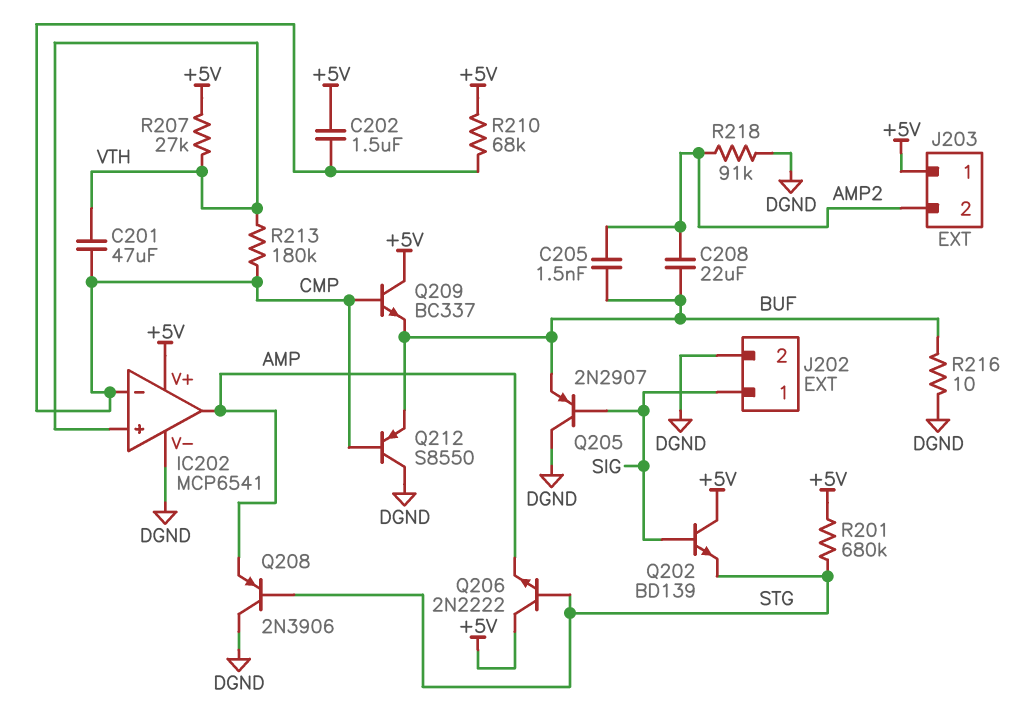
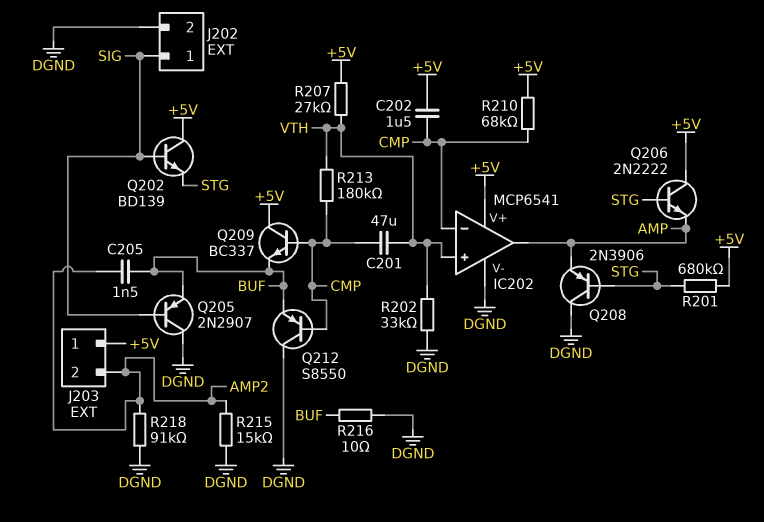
C208: 22uF (AMP2, BUF) -> none
R202: none -> 33k (DGND, VTH)
R215: none -> 15k (AMP2, DGND)

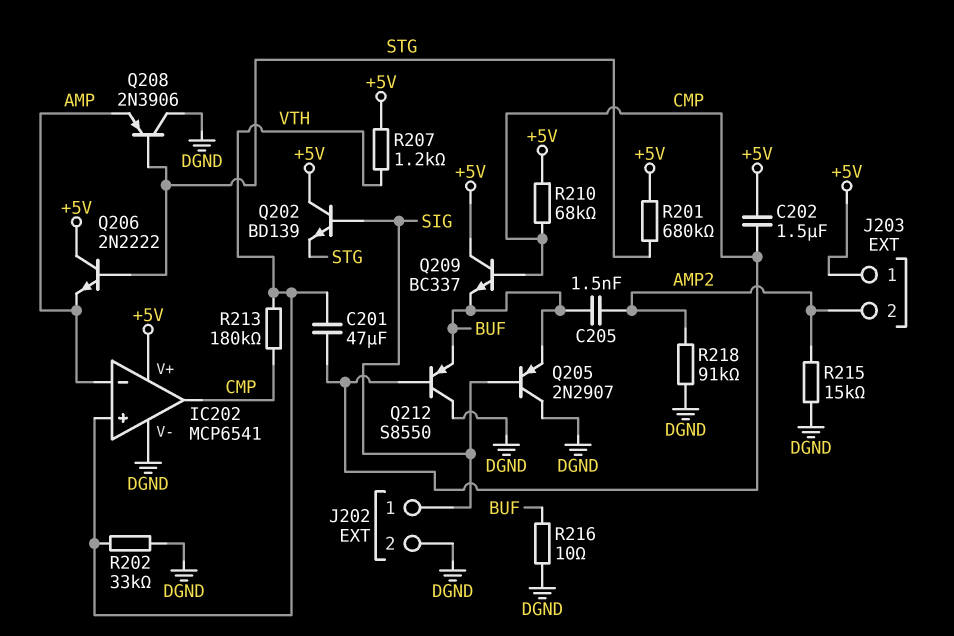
IC202 pin in-: CMP -> AMP
IC202 pin out: AMP -> CMP
R207: 27k (+5V, VTH) -> 1.2k (+5V, VTH)

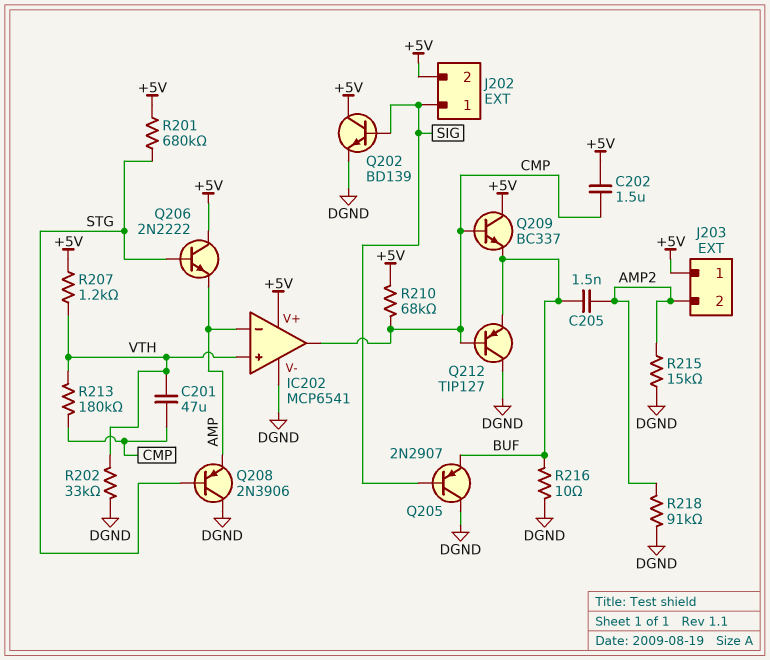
J202 pin 2: DGND -> +5V
Q202: NPN BD139 (B SIG, C +5V, E STG) -> NPN BD139 (B SIG, C +5V, E DGND)
Q212: PNP S8550 (B CMP, C DGND, E BUF) -> PNP TIP127 (B CMP, C DGND, E BUF)

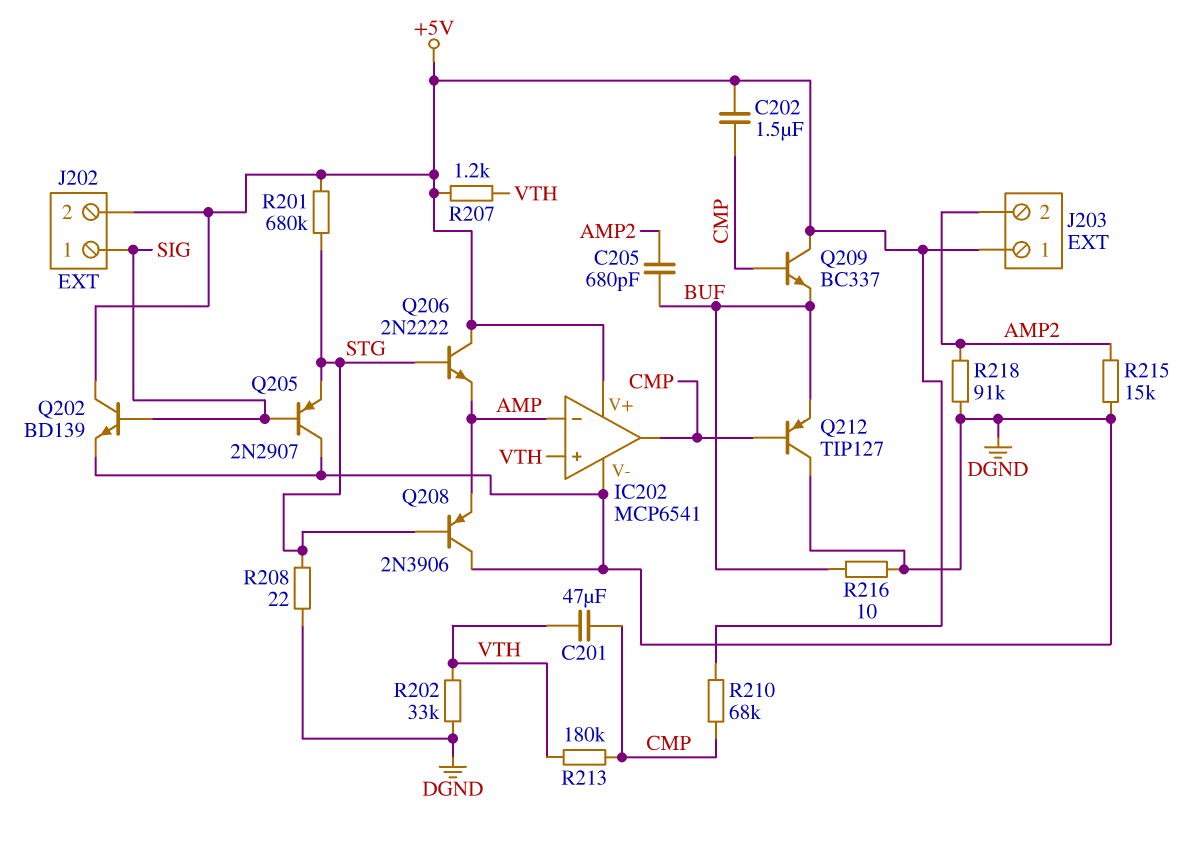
C205: 1.5nF (AMP2, BUF) -> 680pF (AMP2, BUF)
Q205: PNP 2N2907 (B SIG, C DGND, E BUF) -> PNP 2N2907 (B SIG, C DGND, E STG)
R208: none -> 22 (DGND, STG)

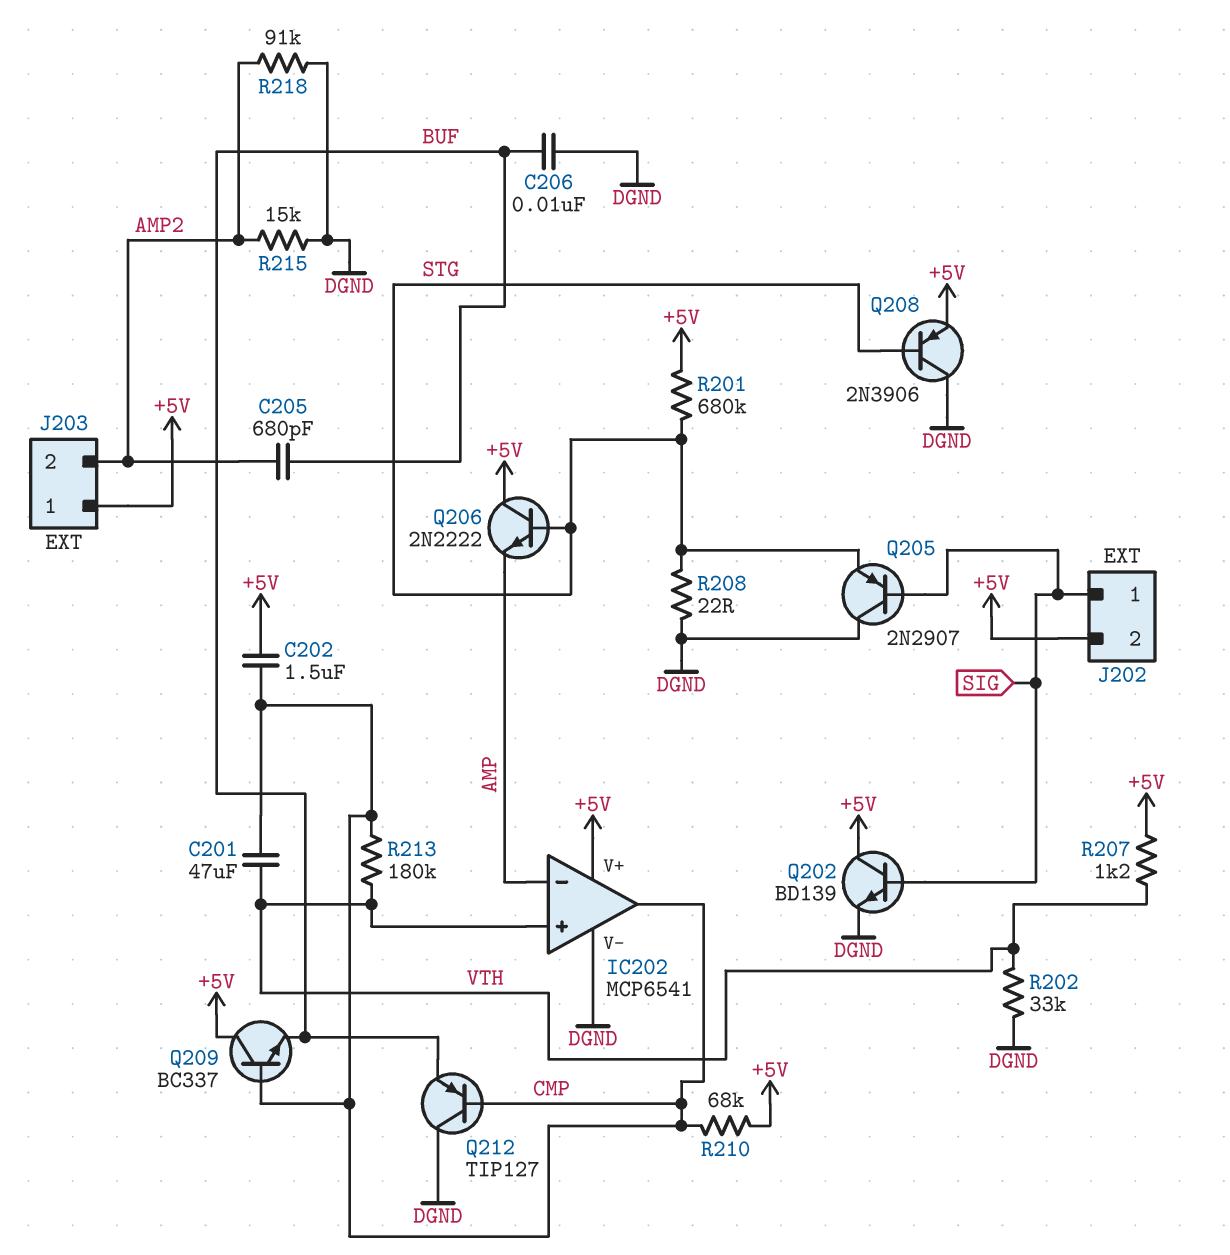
C206: none -> 10nF (BUF, DGND)
Q208: PNP 2N3906 (B STG, C DGND, E AMP) -> PNP 2N3906 (B STG, C DGND, E +5V)
R216: 10 (BUF, DGND) -> none

